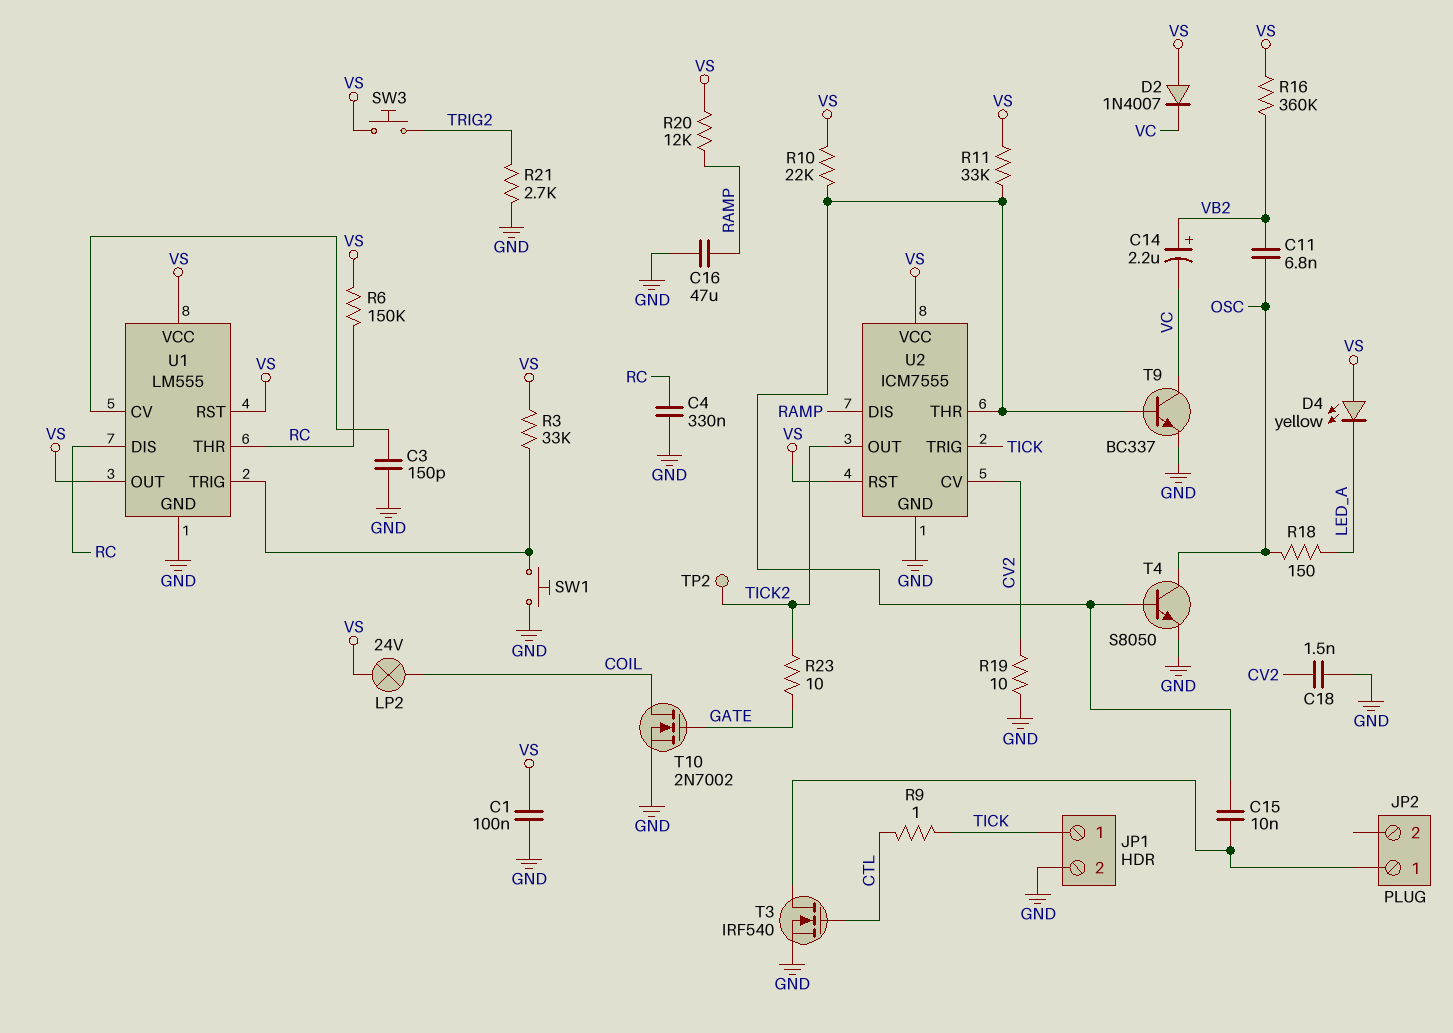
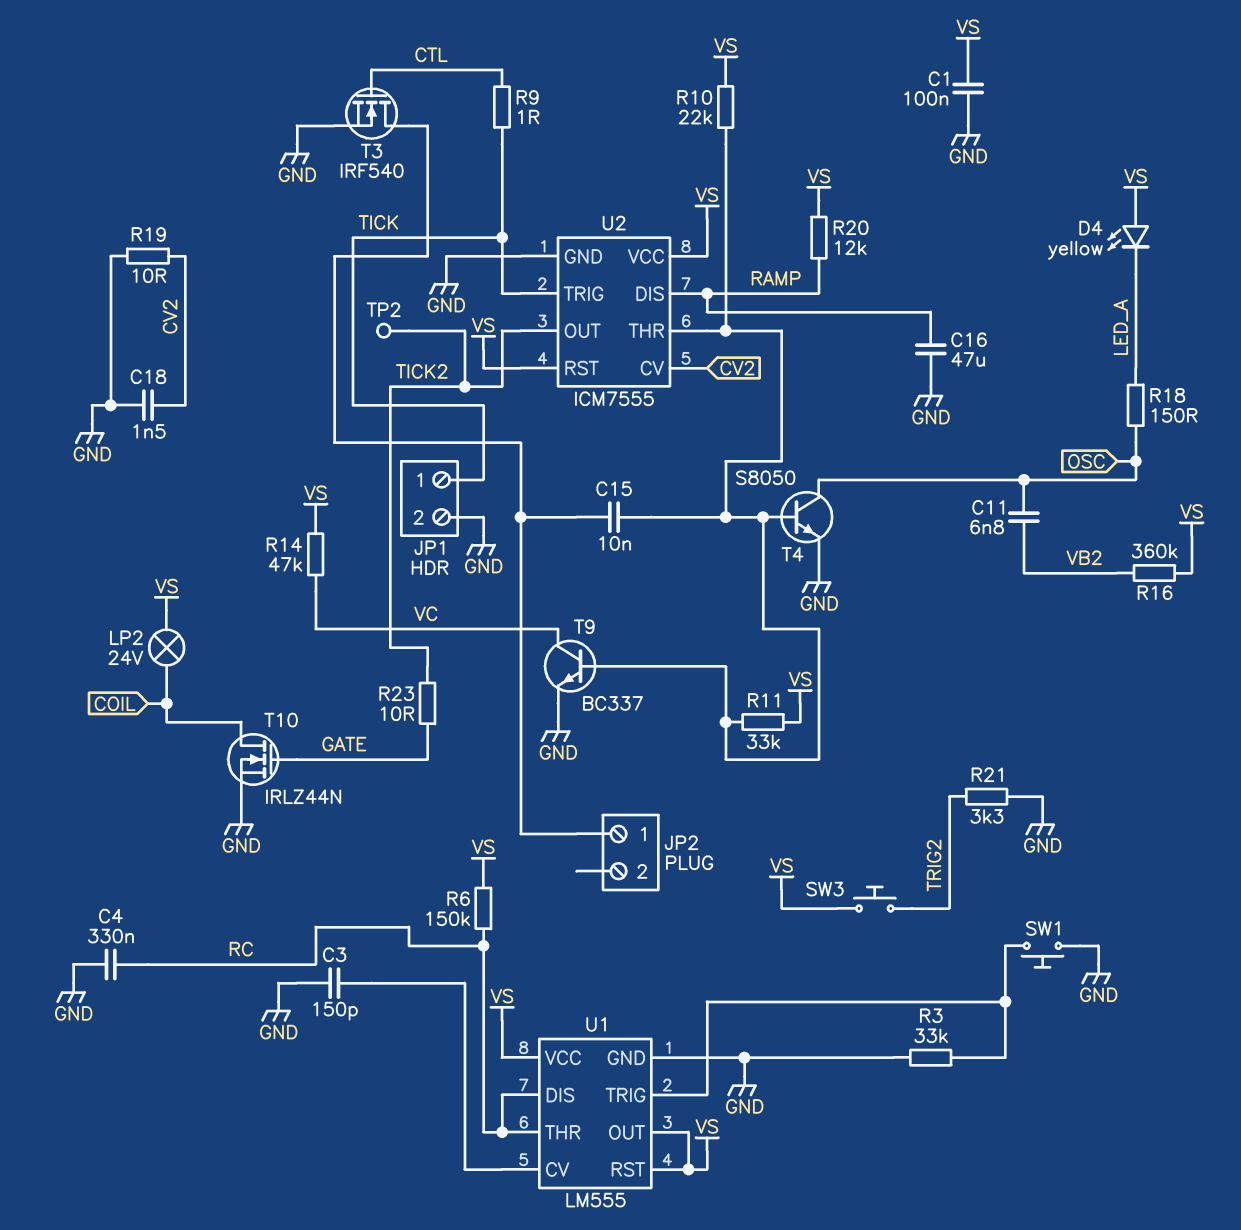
C14: 2.2uF (plus VB2, minus VC) -> none
D2: diode 1N4007 (A VS, K VC) -> none
R3: 33k (U1/TRIG, VS) -> 33k (GND, U1/TRIG)
R14: none -> 47k (VC, VS)
R21: 2.7k (GND, TRIG2) -> 3.3k (GND, TRIG2)
T10: NMOS 2N7002 (G GATE, D COIL, S GND) -> NMOS IRLZ44N (G GATE, D COIL, S GND)

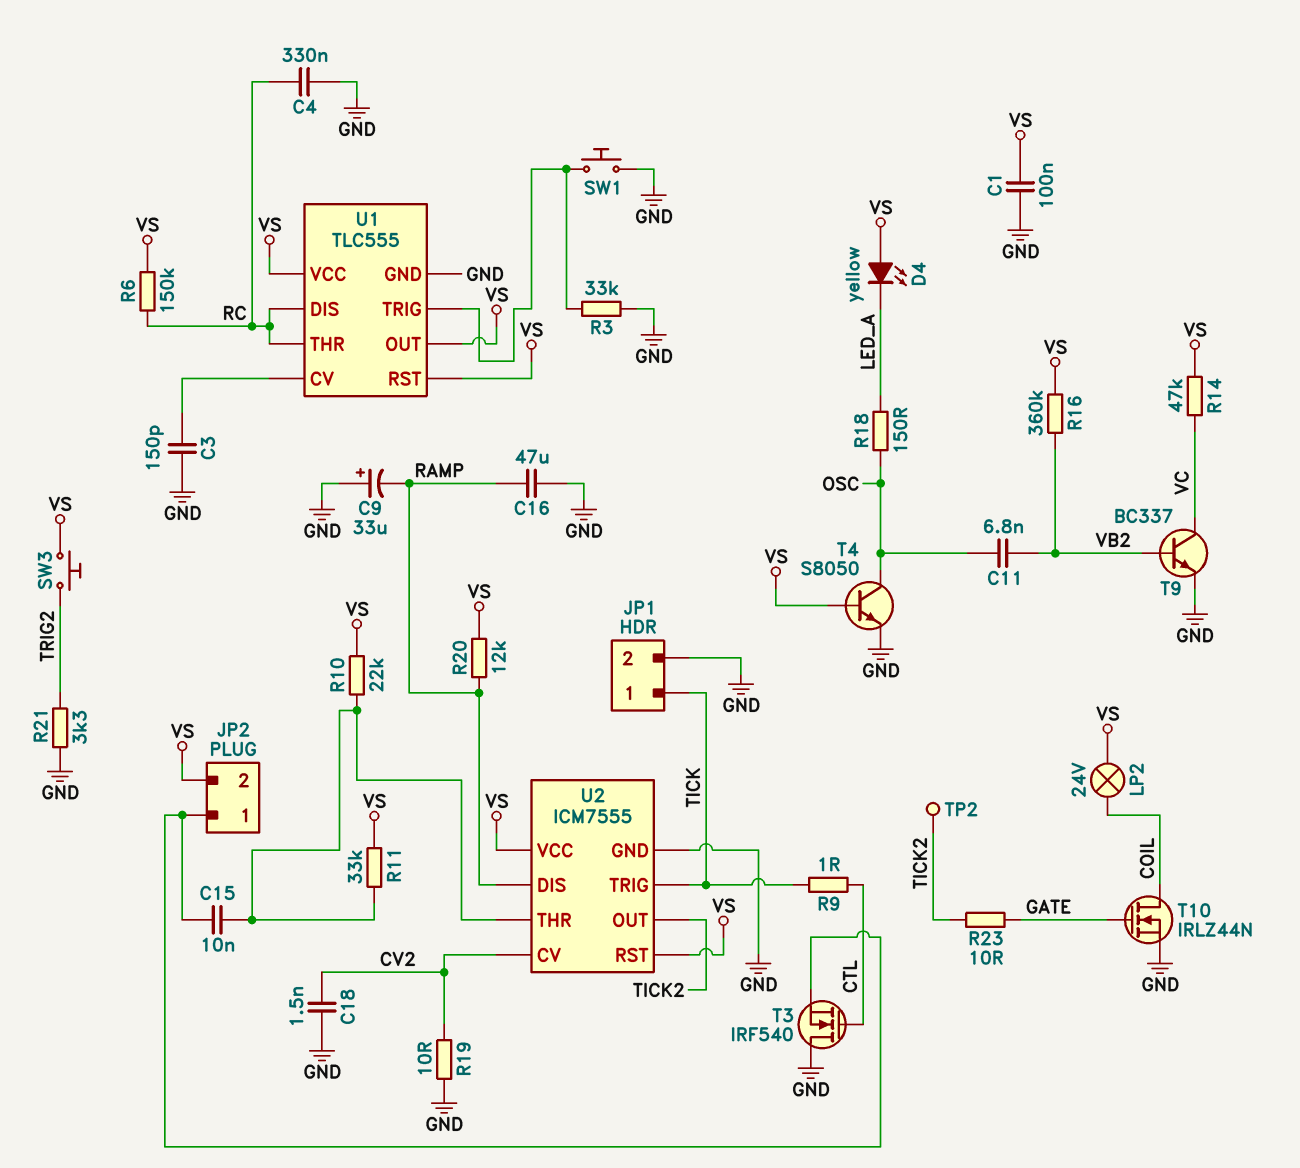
C9: none -> 33uF (plus GND, minus RAMP)
JP2 pin 2: none -> VS
T3: NMOS IRF540 (G CTL, D JP2/1, S GND) -> NMOS IRF540 (G CTL, D GND, S JP2/1)
T4: NPN S8050 (B U2/THR, C OSC, E GND) -> NPN S8050 (B VS, C OSC, E GND)
T9: NPN BC337 (B U2/THR, C VC, E GND) -> NPN BC337 (B VB2, C VC, E GND)
U1: LM555 -> TLC555

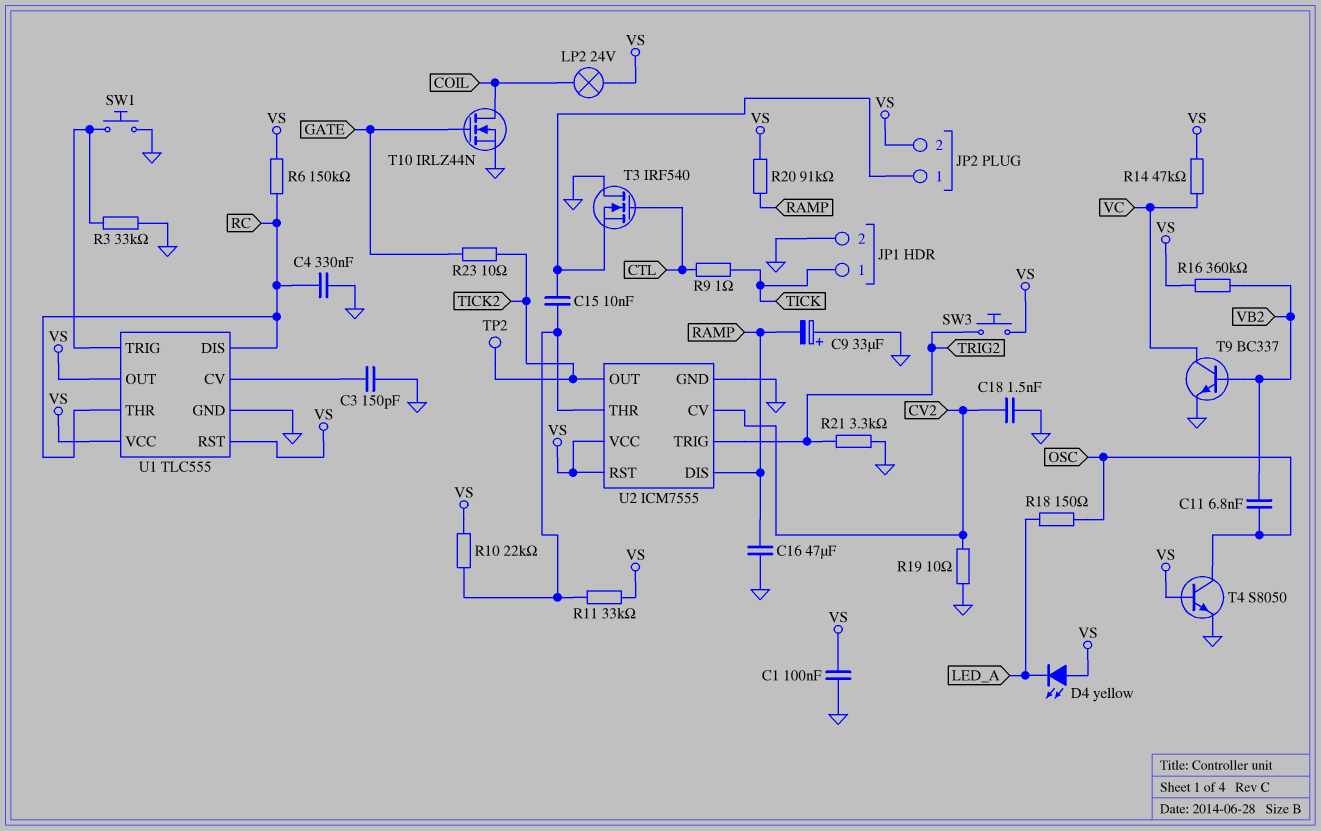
R20: 12k (RAMP, VS) -> 91k (RAMP, VS)
U2 pin TRIG: TICK -> TRIG2

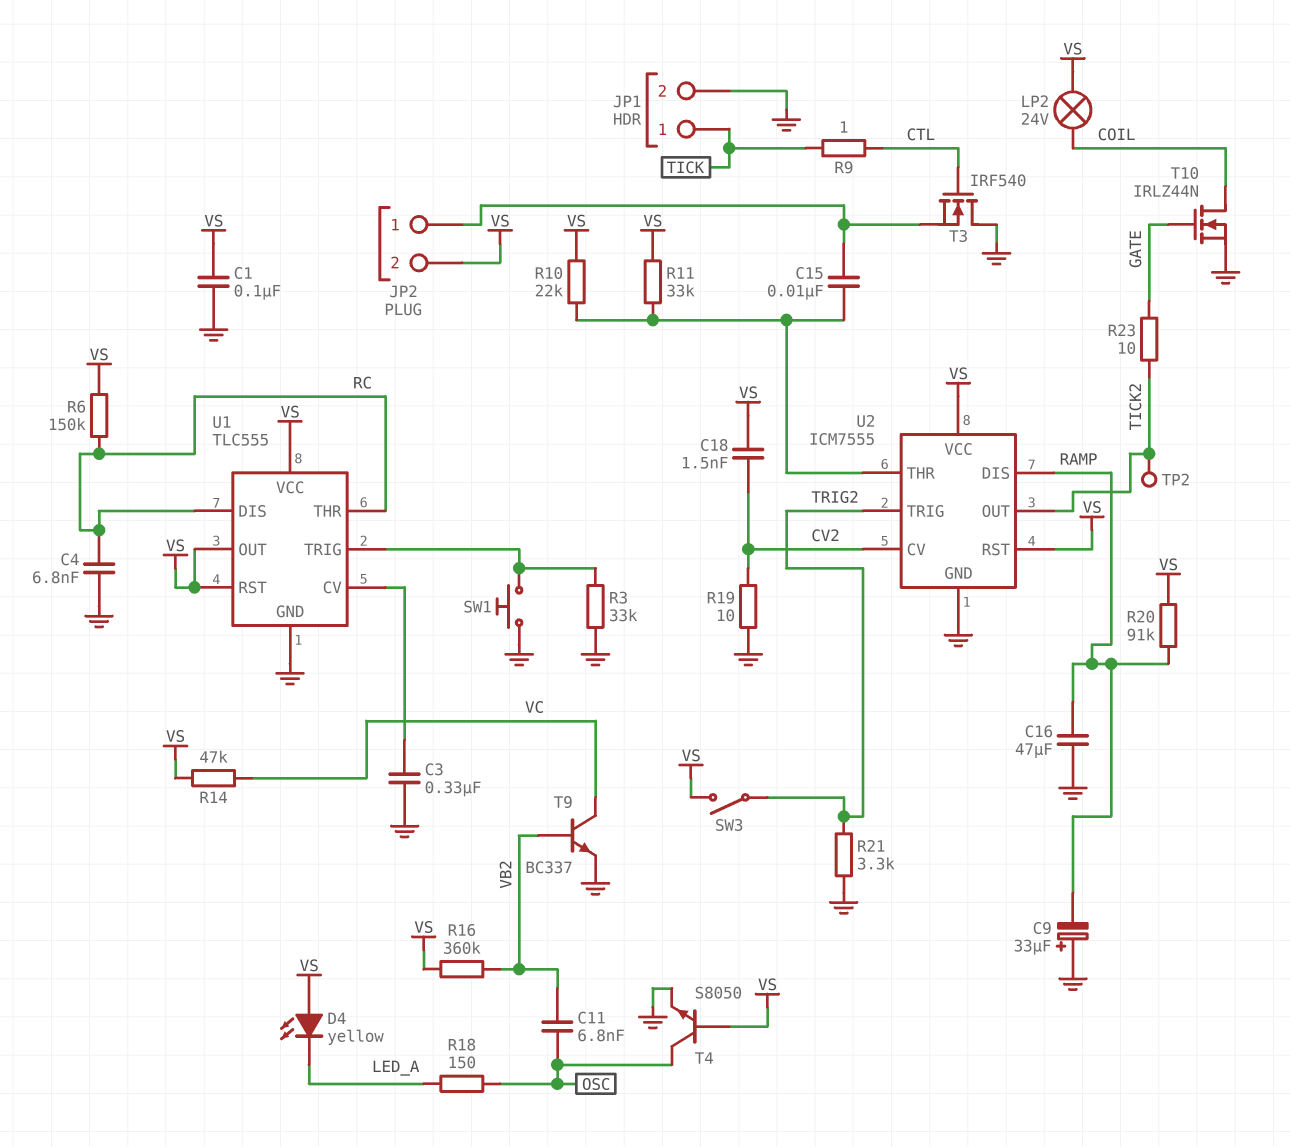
C3: 150pF (GND, U1/CV) -> 330nF (GND, U1/CV)
C4: 330nF (GND, RC) -> 6.8nF (GND, RC)
C18: 1.5nF (CV2, GND) -> 1.5nF (CV2, VS)
SW3: button (TRIG2, VS) -> switch (TRIG2, VS)

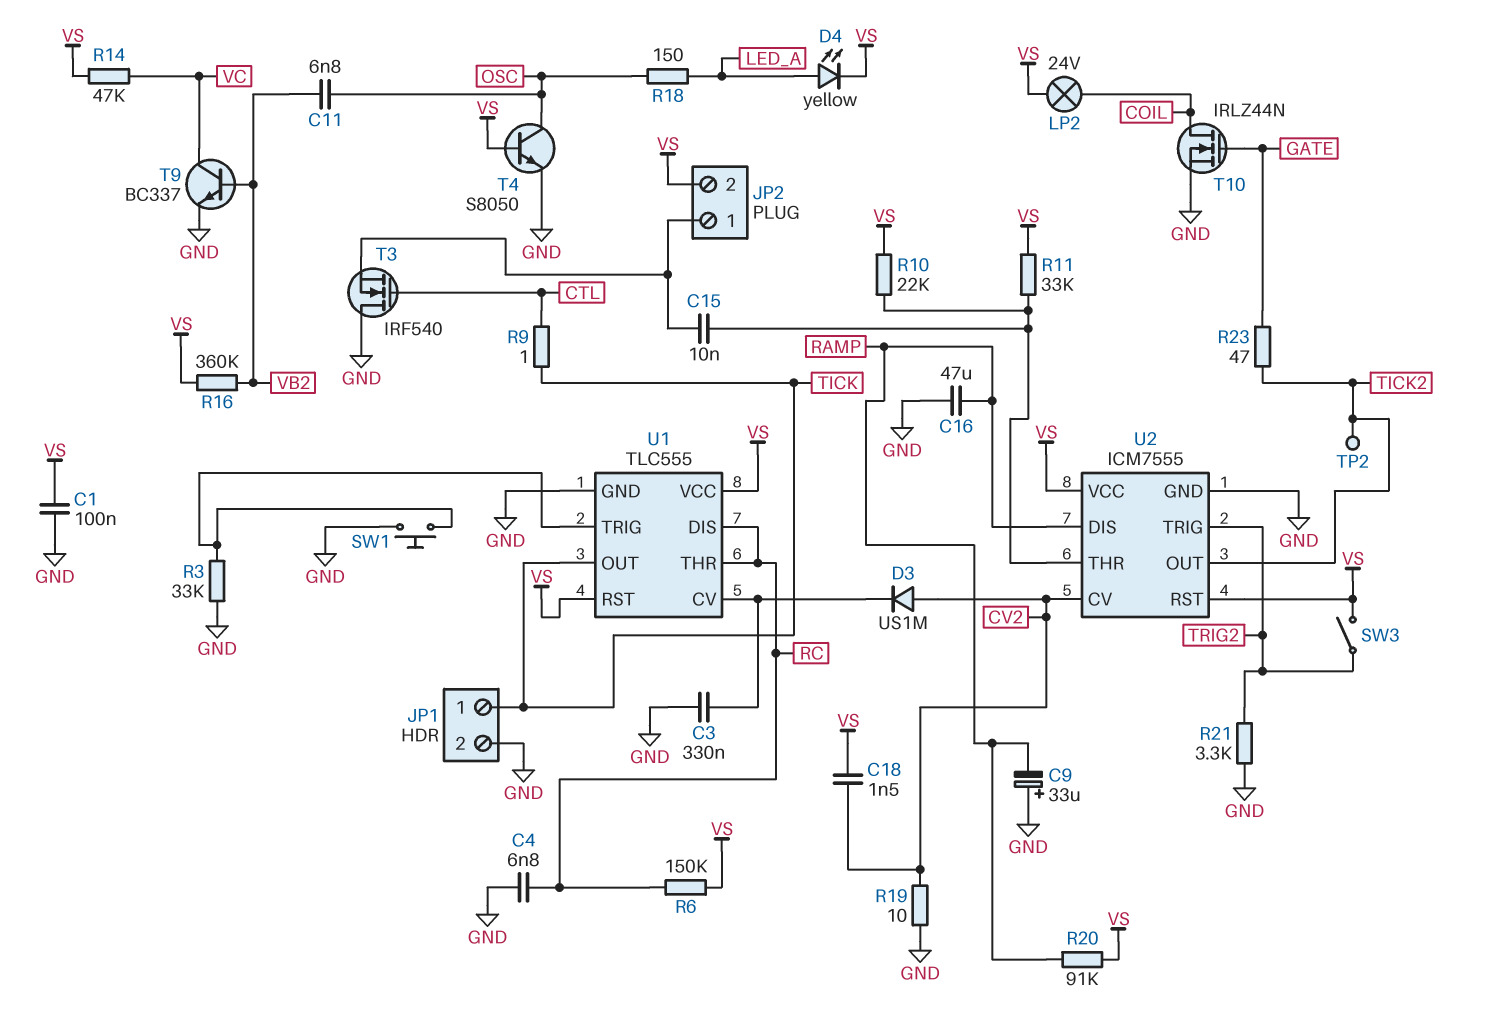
D3: none -> diode US1M (A CV2, K U1/CV)
D4: LED yellow (A VS, K LED_A) -> LED yellow (A LED_A, K VS)
R23: 10 (GATE, TICK2) -> 47 (GATE, TICK2)
U1 pin OUT: VS -> TICK

